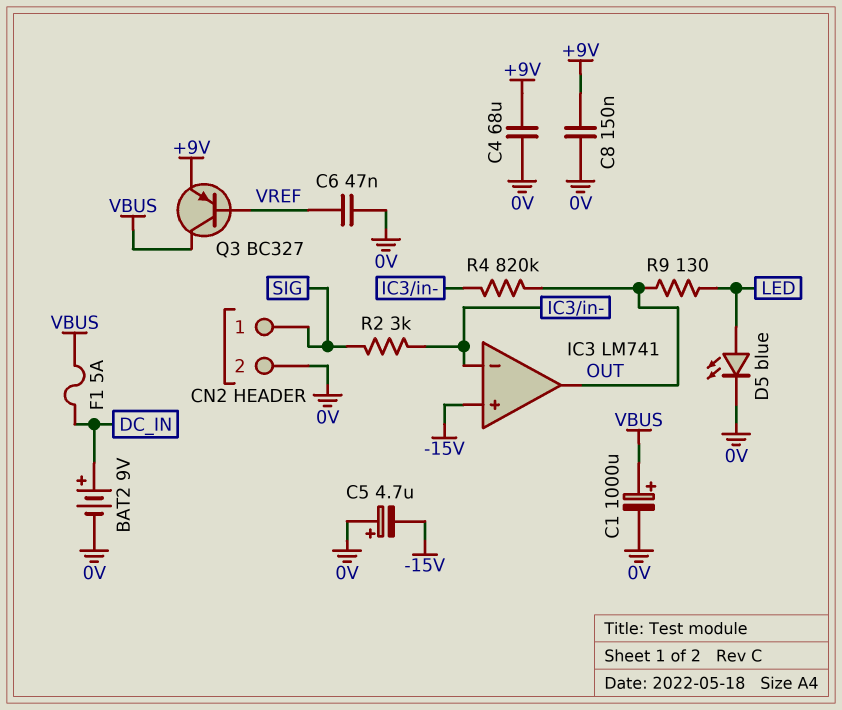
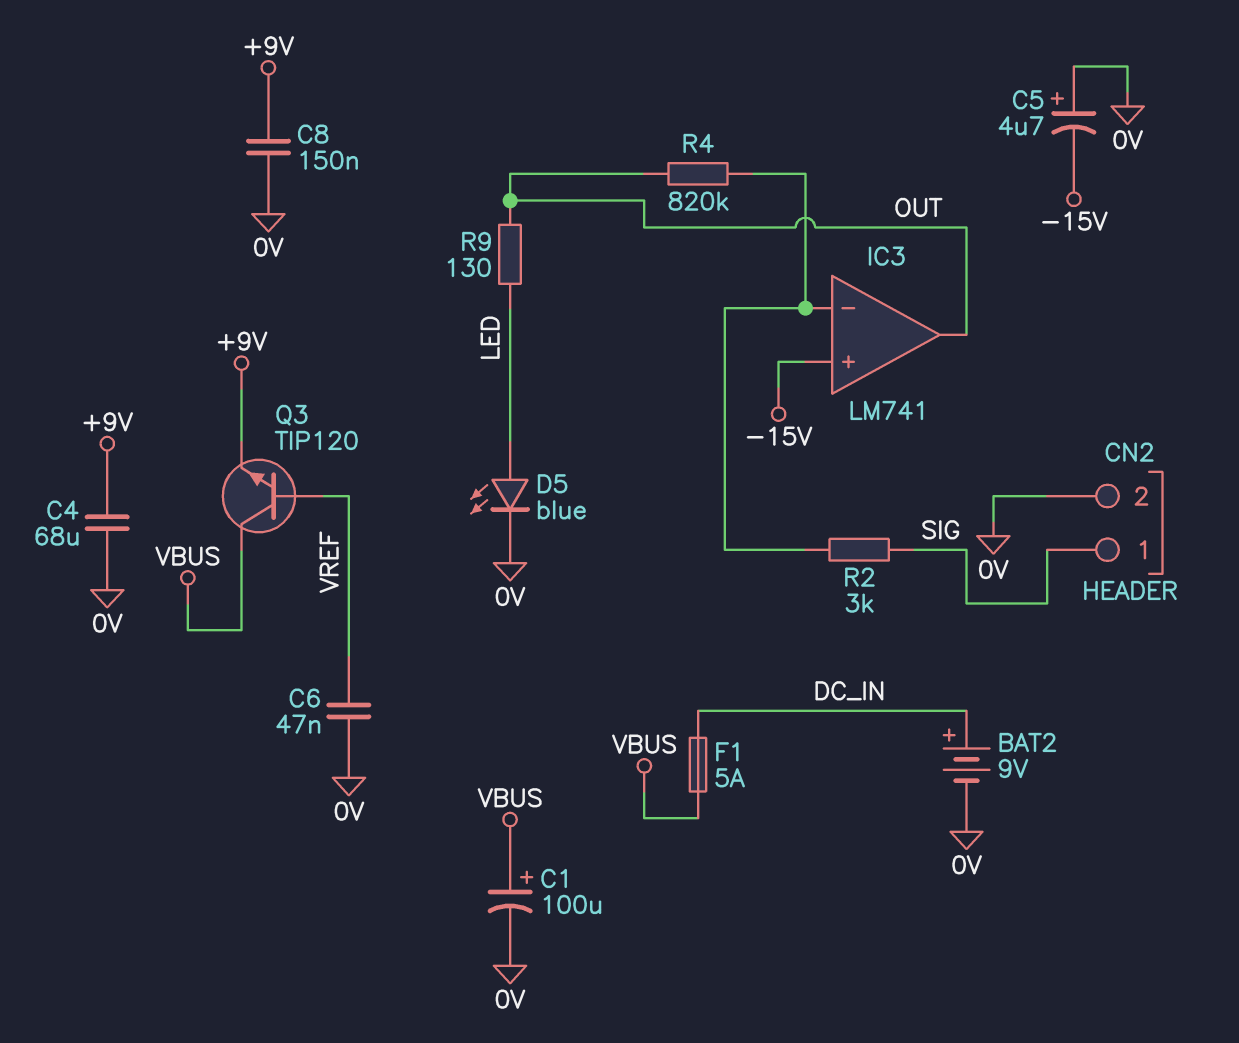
C1: 1000uF (plus VBUS, minus 0V) -> 100uF (plus VBUS, minus 0V)
Q3: PNP BC327 (B VREF, C VBUS, E +9V) -> NPN TIP120 (B VREF, C VBUS, E +9V)

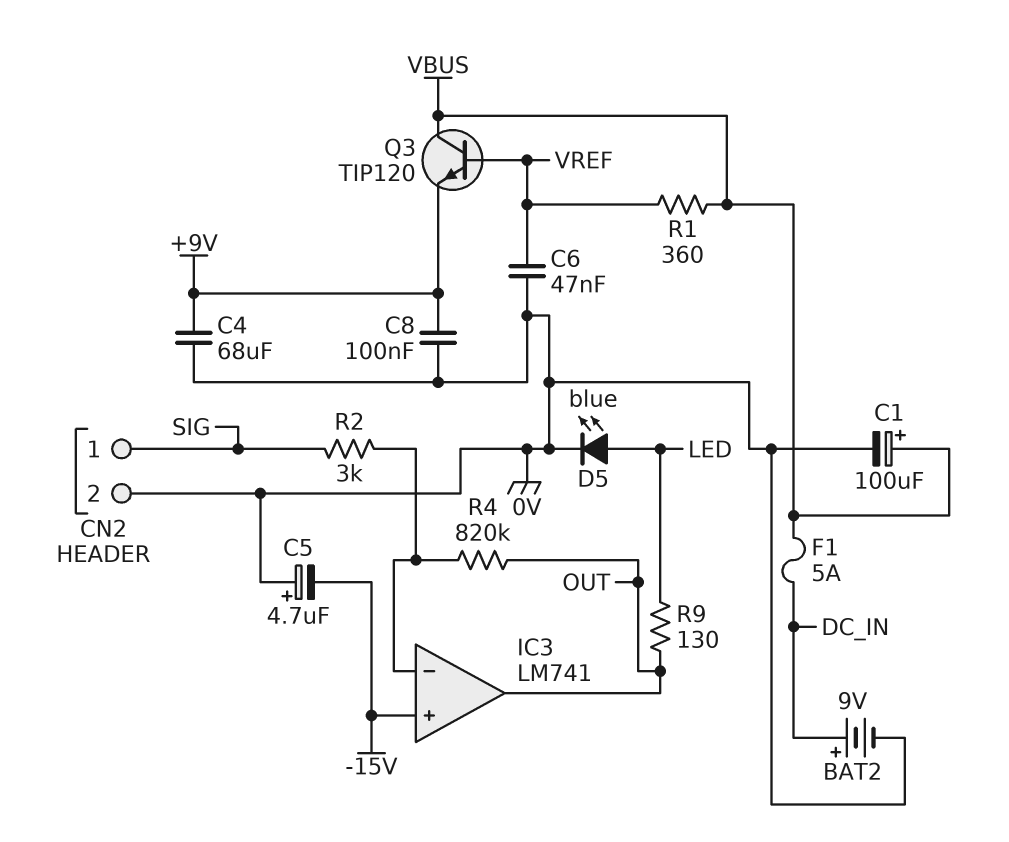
C8: 150nF (+9V, 0V) -> 100nF (+9V, 0V)
R1: none -> 360 (VBUS, VREF)

